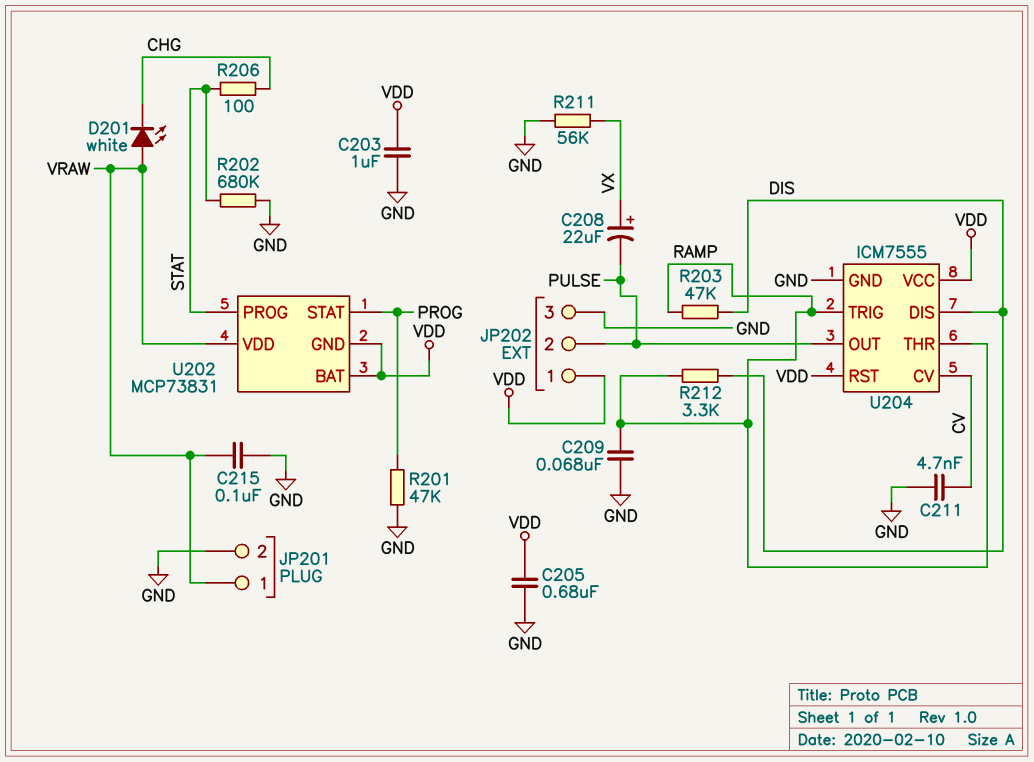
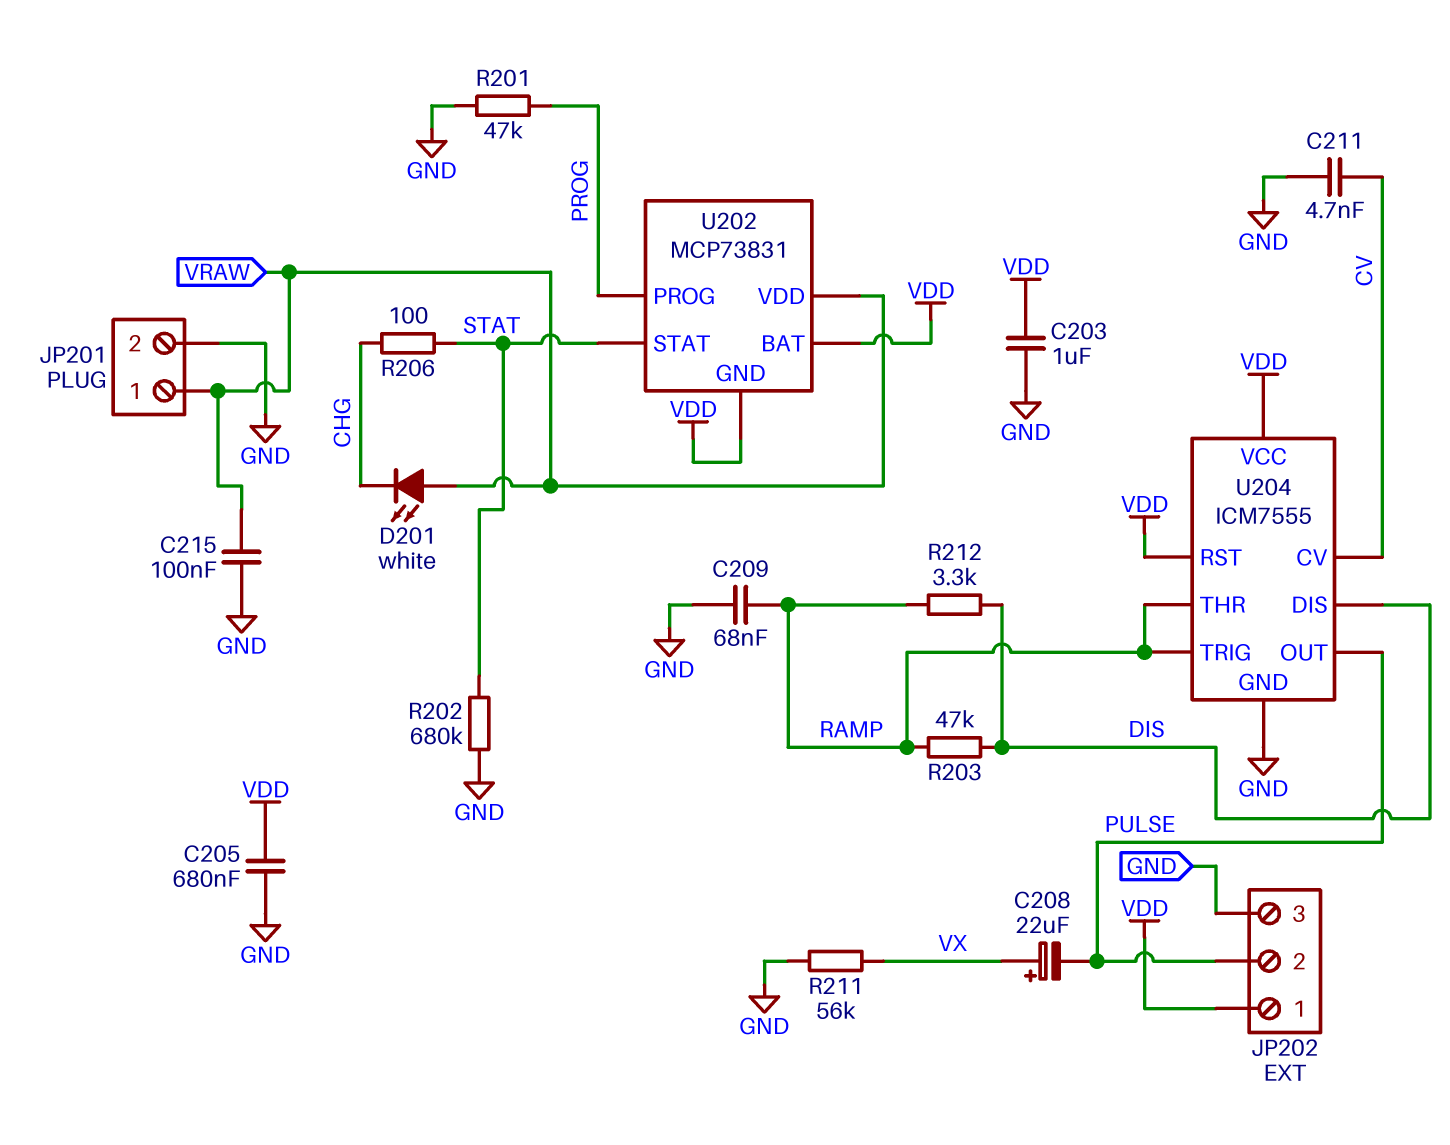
U202 pin PROG: STAT -> PROG
U202 pin STAT: PROG -> STAT

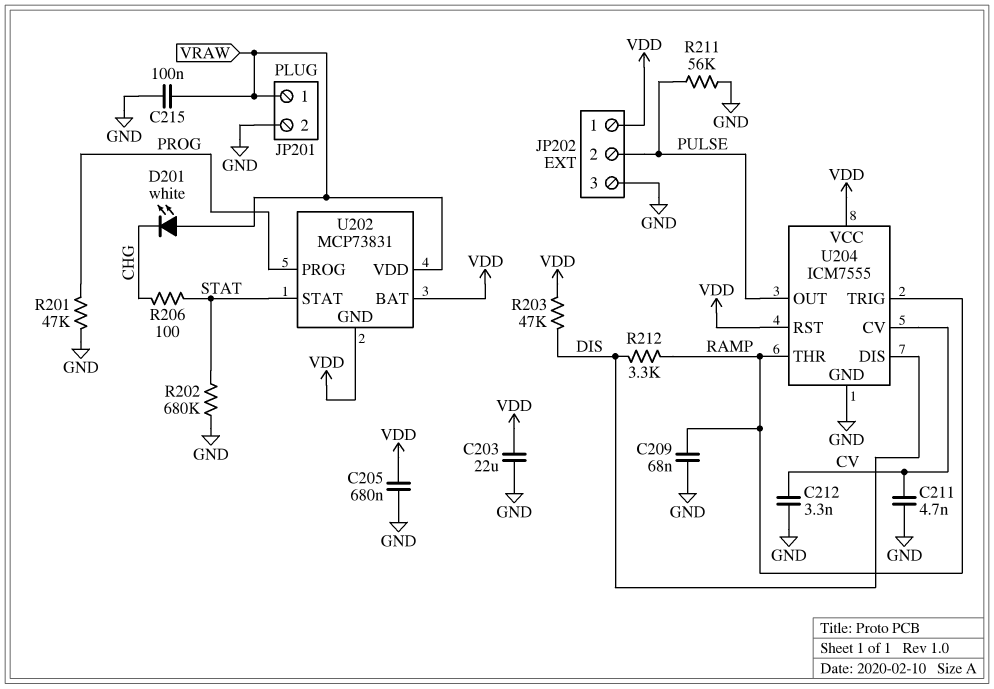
C203: 1uF (GND, VDD) -> 22uF (GND, VDD)
C208: 22uF (plus VX, minus PULSE) -> none
C212: none -> 3.3nF (CV, GND)
R203: 47k (DIS, RAMP) -> 47k (DIS, VDD)
R211: 56k (GND, VX) -> 56k (GND, PULSE)

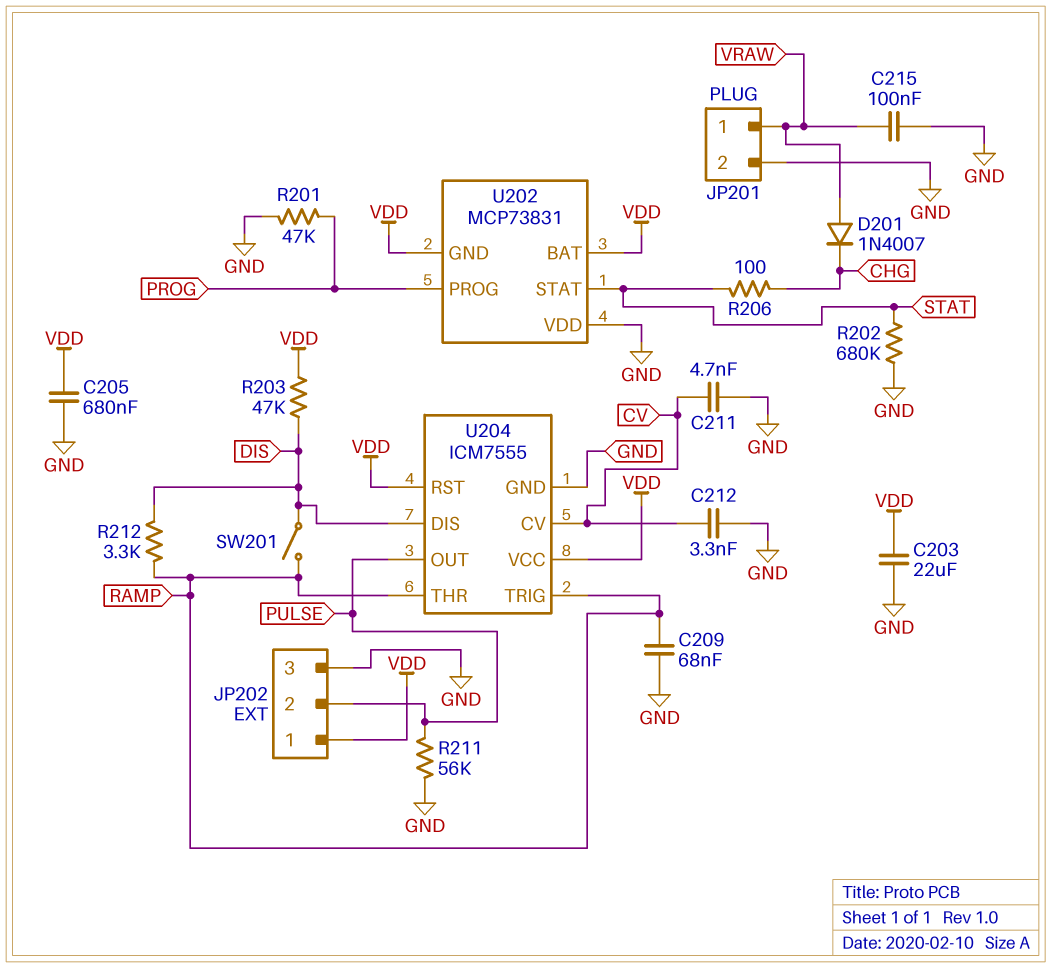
D201: LED white (A VRAW, K CHG) -> diode 1N4007 (A VRAW, K CHG)
SW201: none -> switch (DIS, RAMP)
U202 pin VDD: VRAW -> GND

